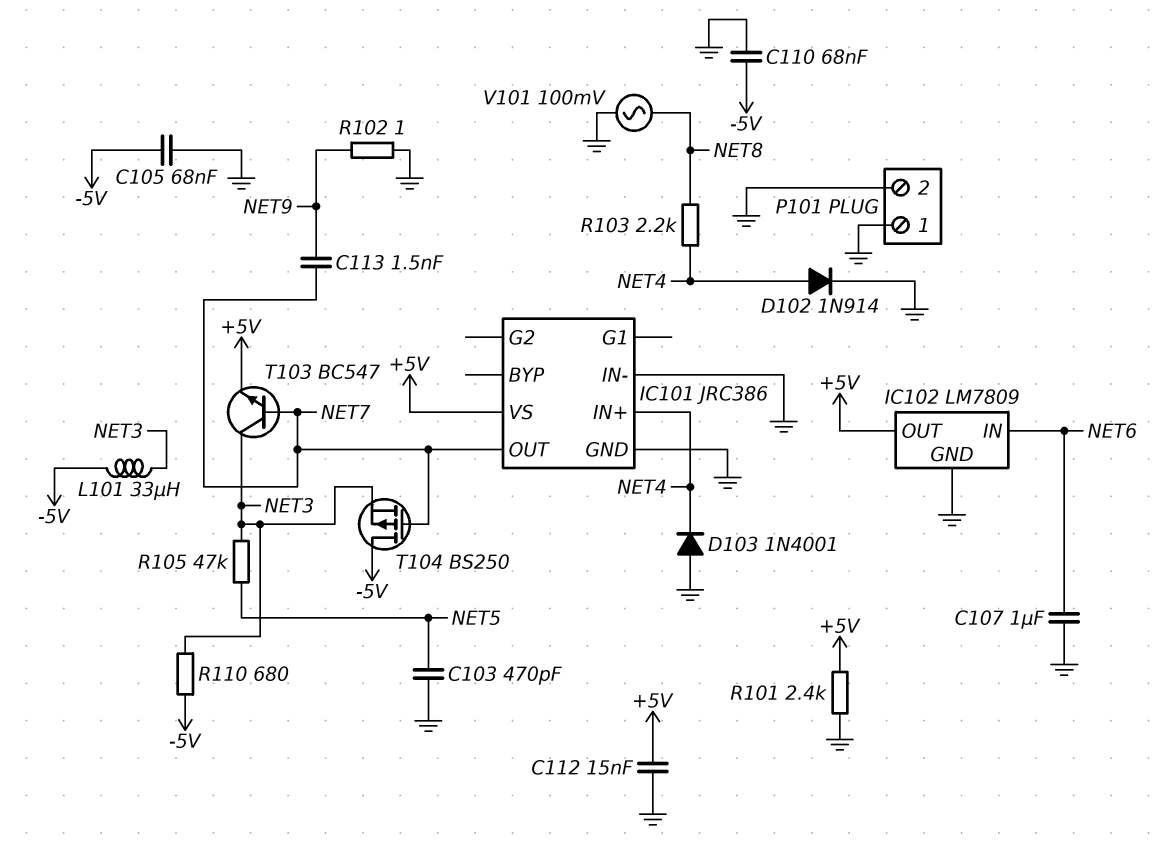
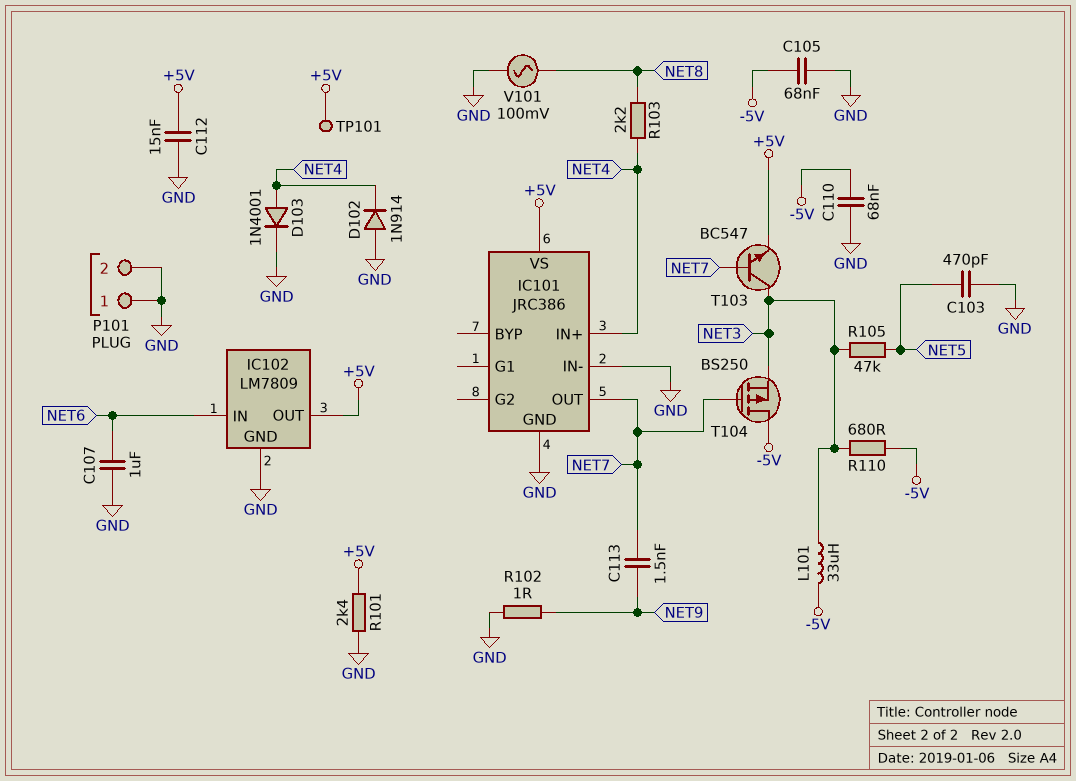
D102: diode 1N914 (A NET4, K GND) -> diode 1N914 (A GND, K NET4)
D103: diode 1N4001 (A GND, K NET4) -> diode 1N4001 (A NET4, K GND)
TP101: none -> test point (+5V)

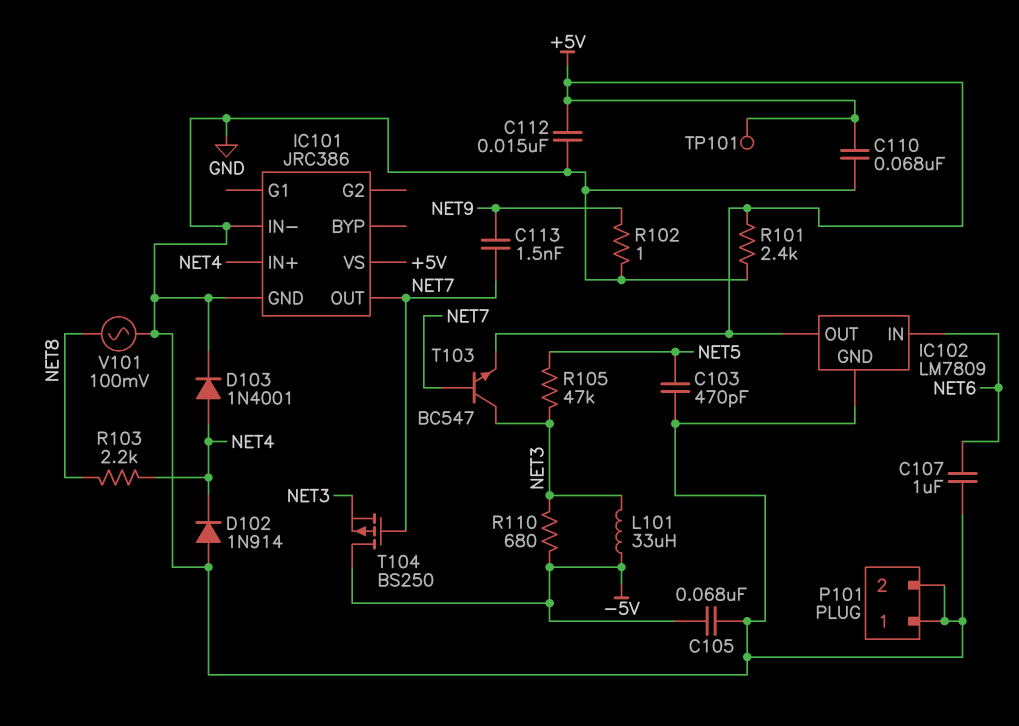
C110: 68nF (-5V, GND) -> 68nF (+5V, GND)

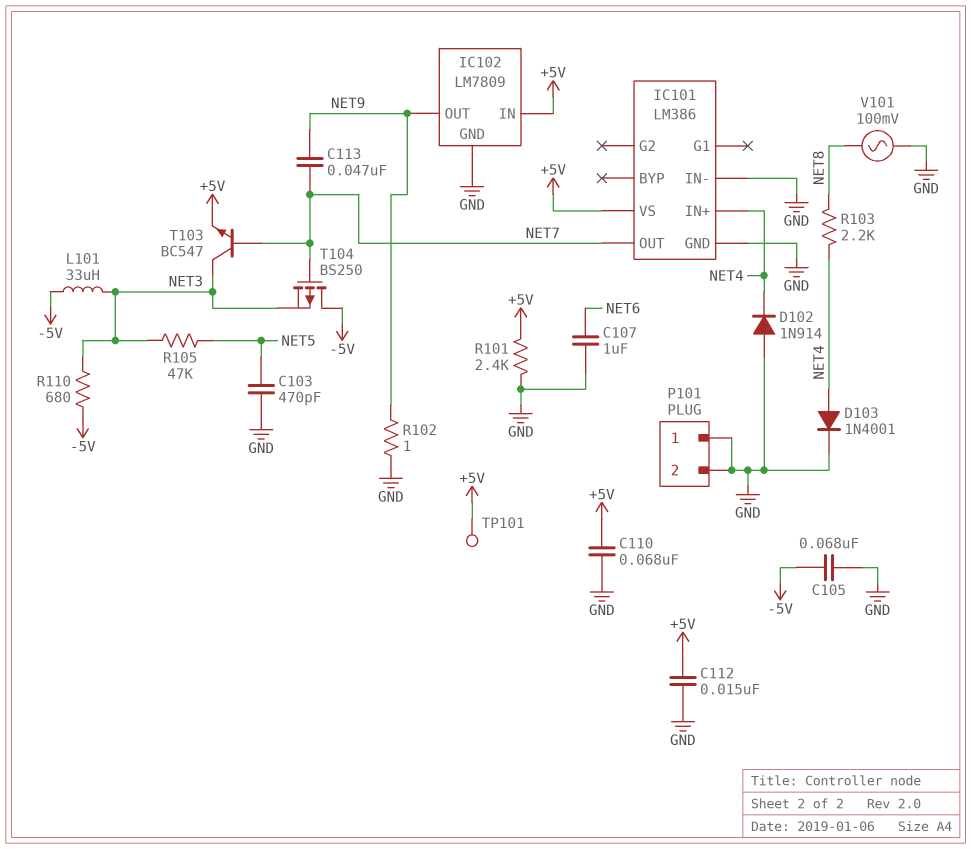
C113: 1.5nF (NET7, NET9) -> 47nF (NET7, NET9)
IC101: JRC386 -> LM386
IC102 pin IN: NET6 -> +5V
IC102 pin OUT: +5V -> NET9

